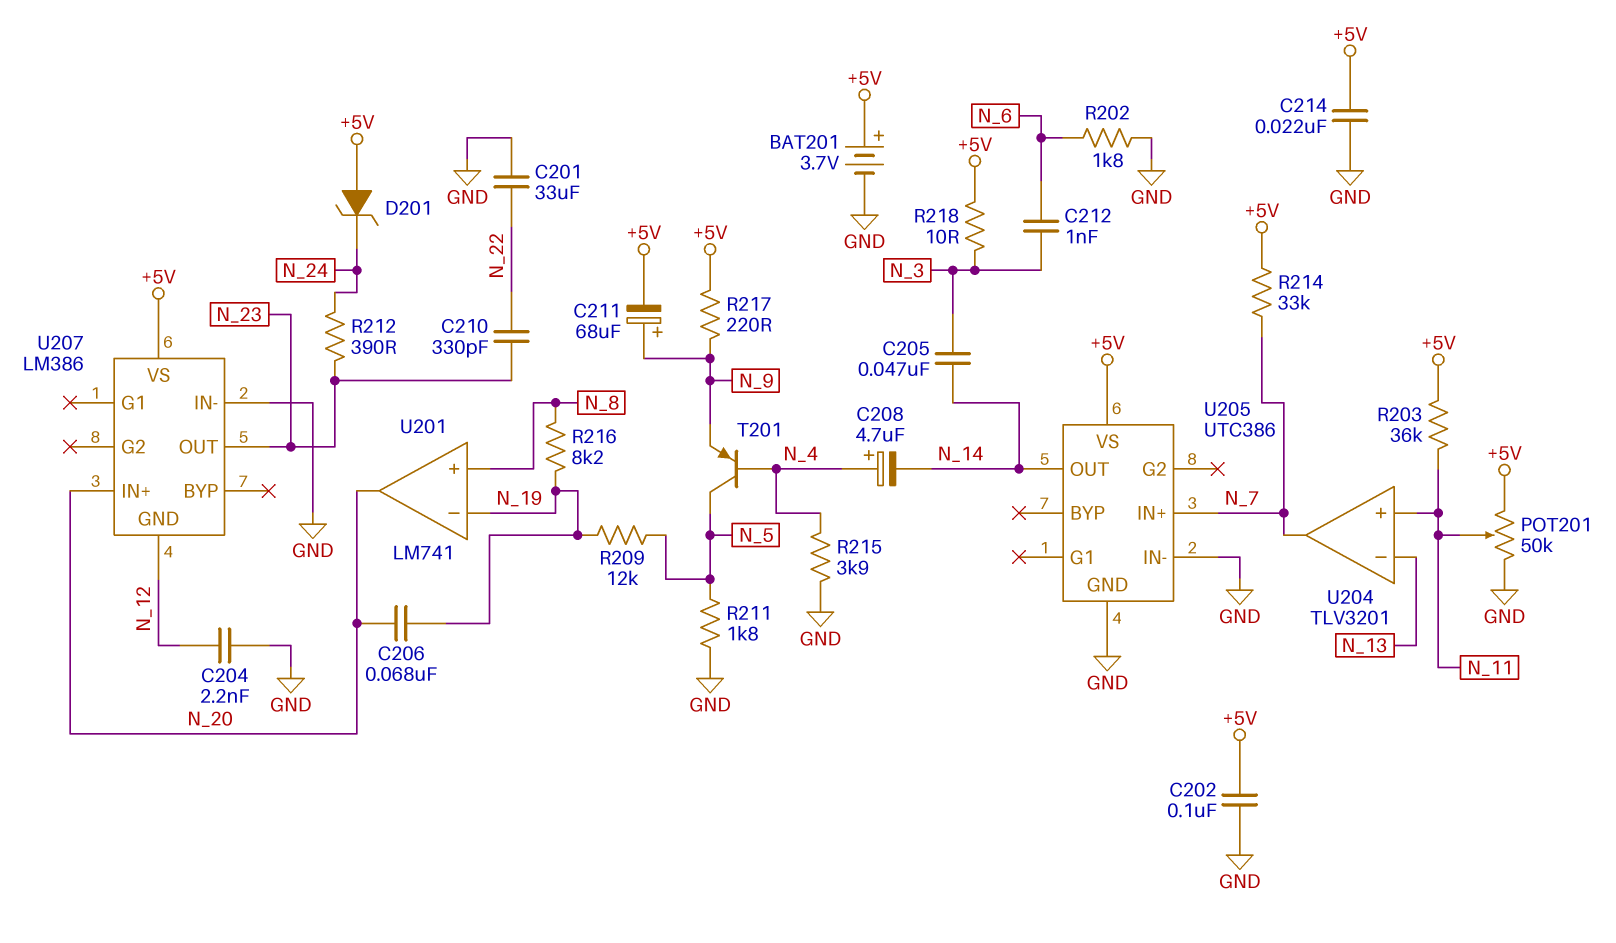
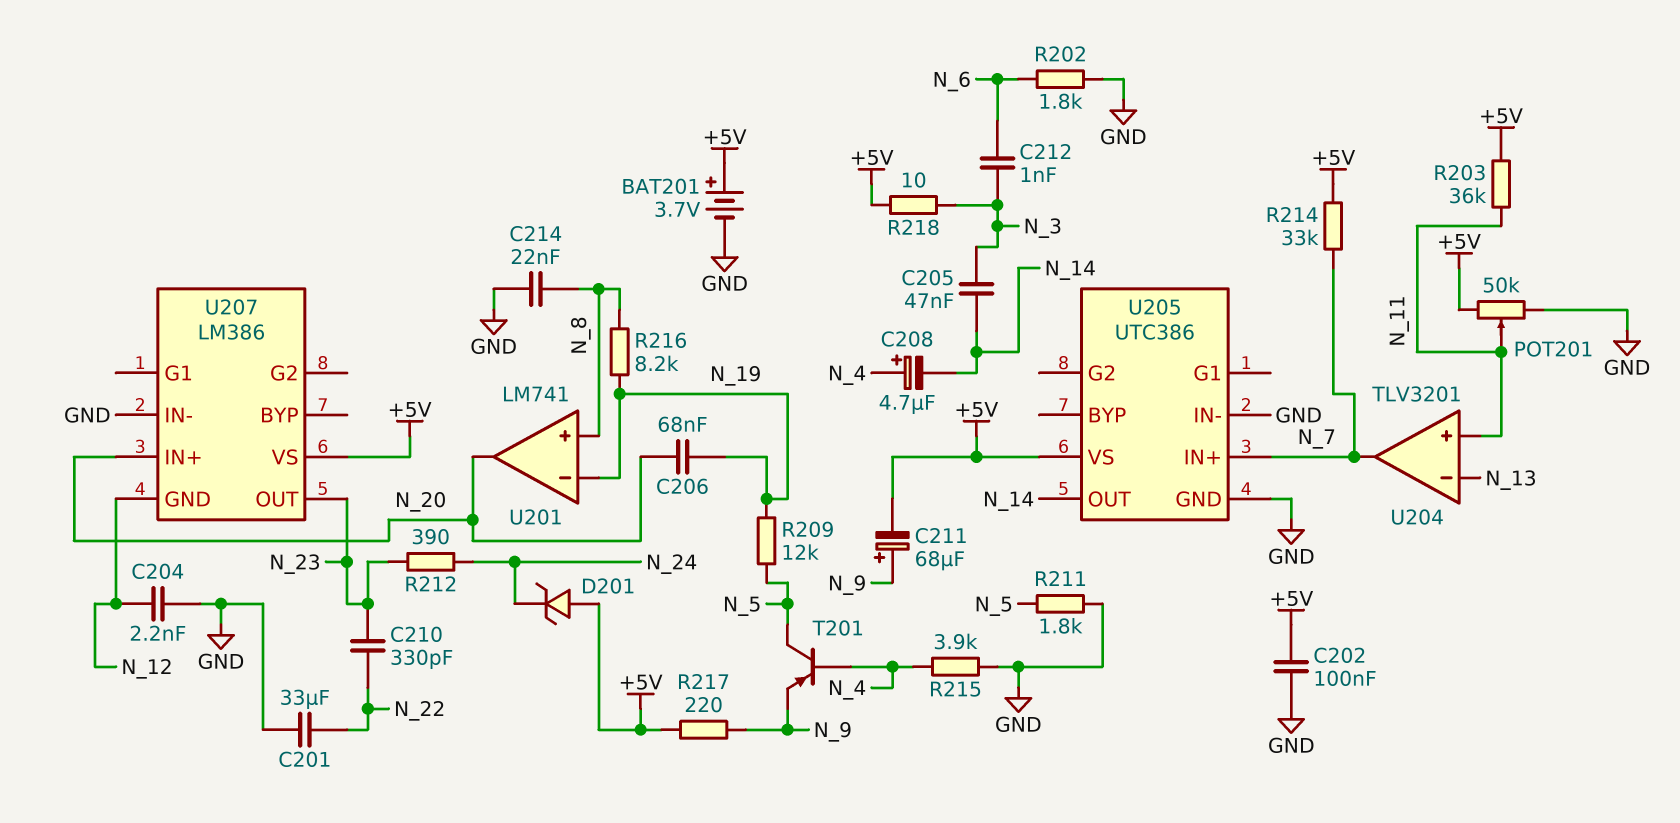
C214: 22nF (+5V, GND) -> 22nF (GND, N_8)

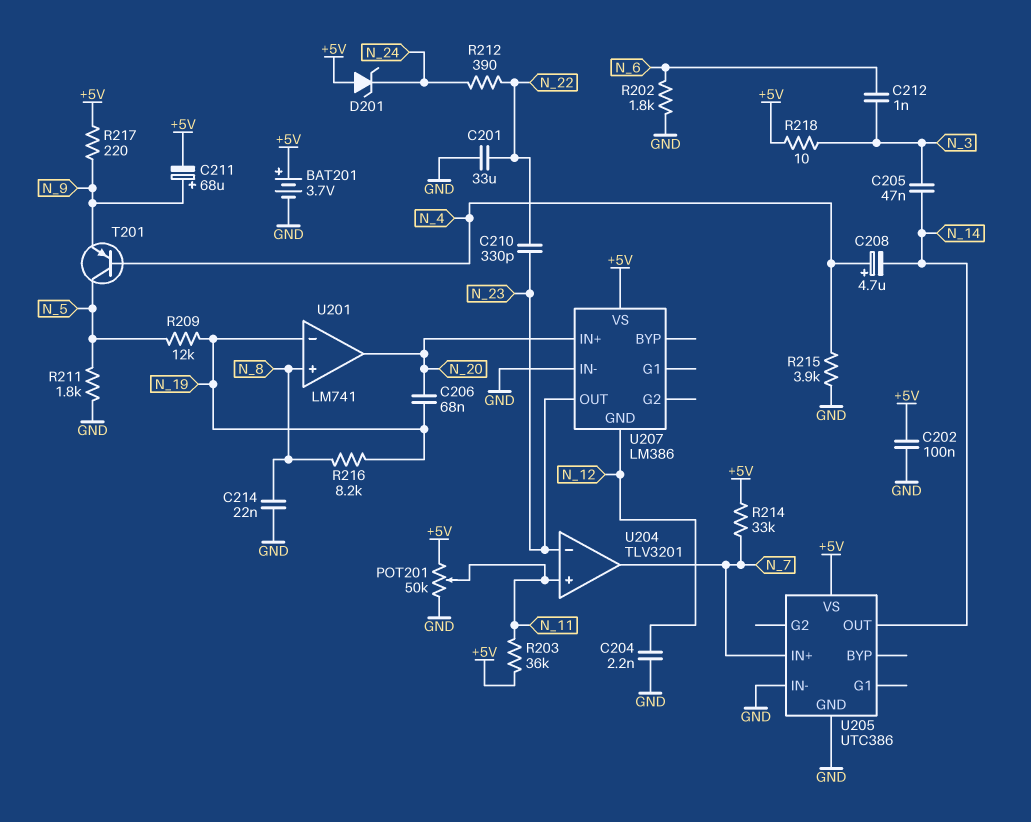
R212: 390 (N_23, N_24) -> 390 (N_22, N_24)
U204 pin in-: N_13 -> N_23

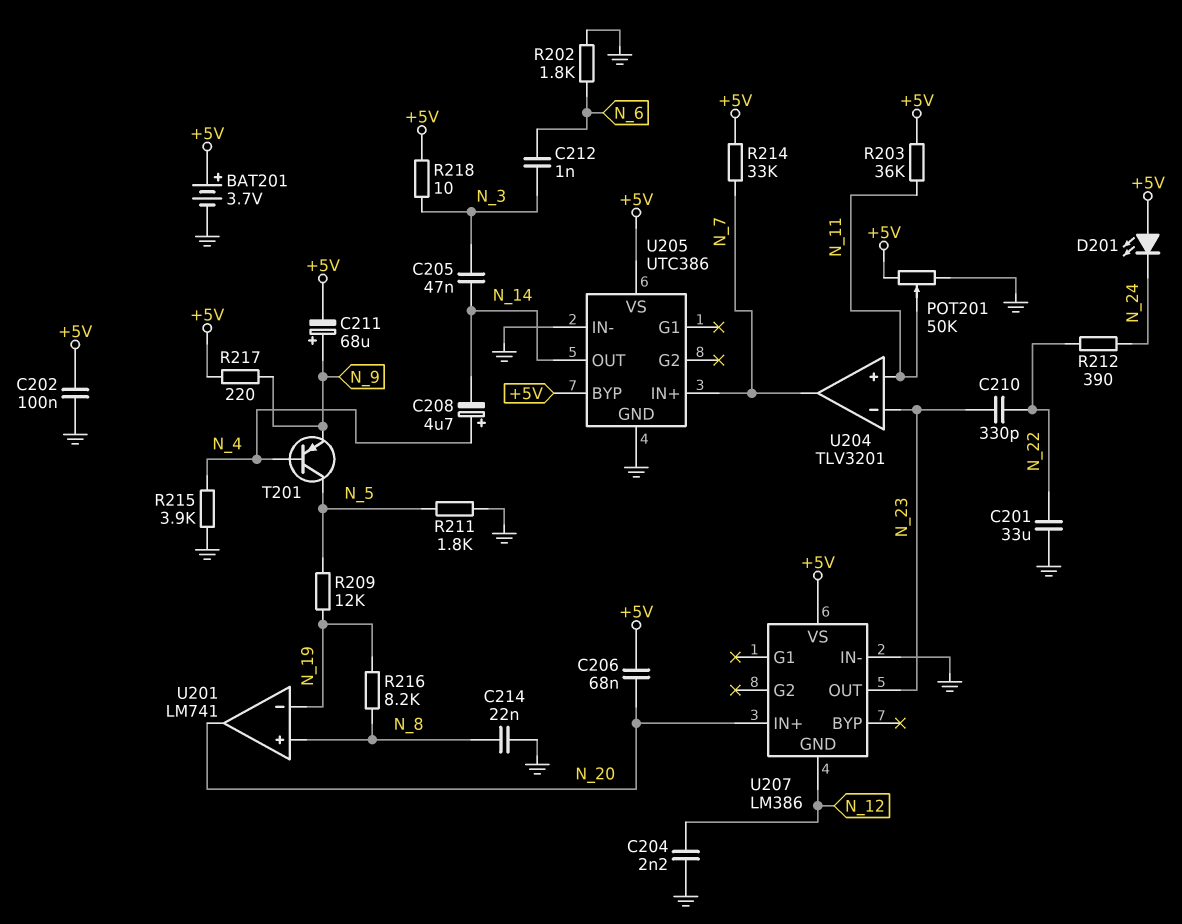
C206: 68nF (N_19, N_20) -> 68nF (+5V, N_20)
D201: zener (A +5V, K N_24) -> LED (A +5V, K N_24)
U205 pin BYP: none -> +5V

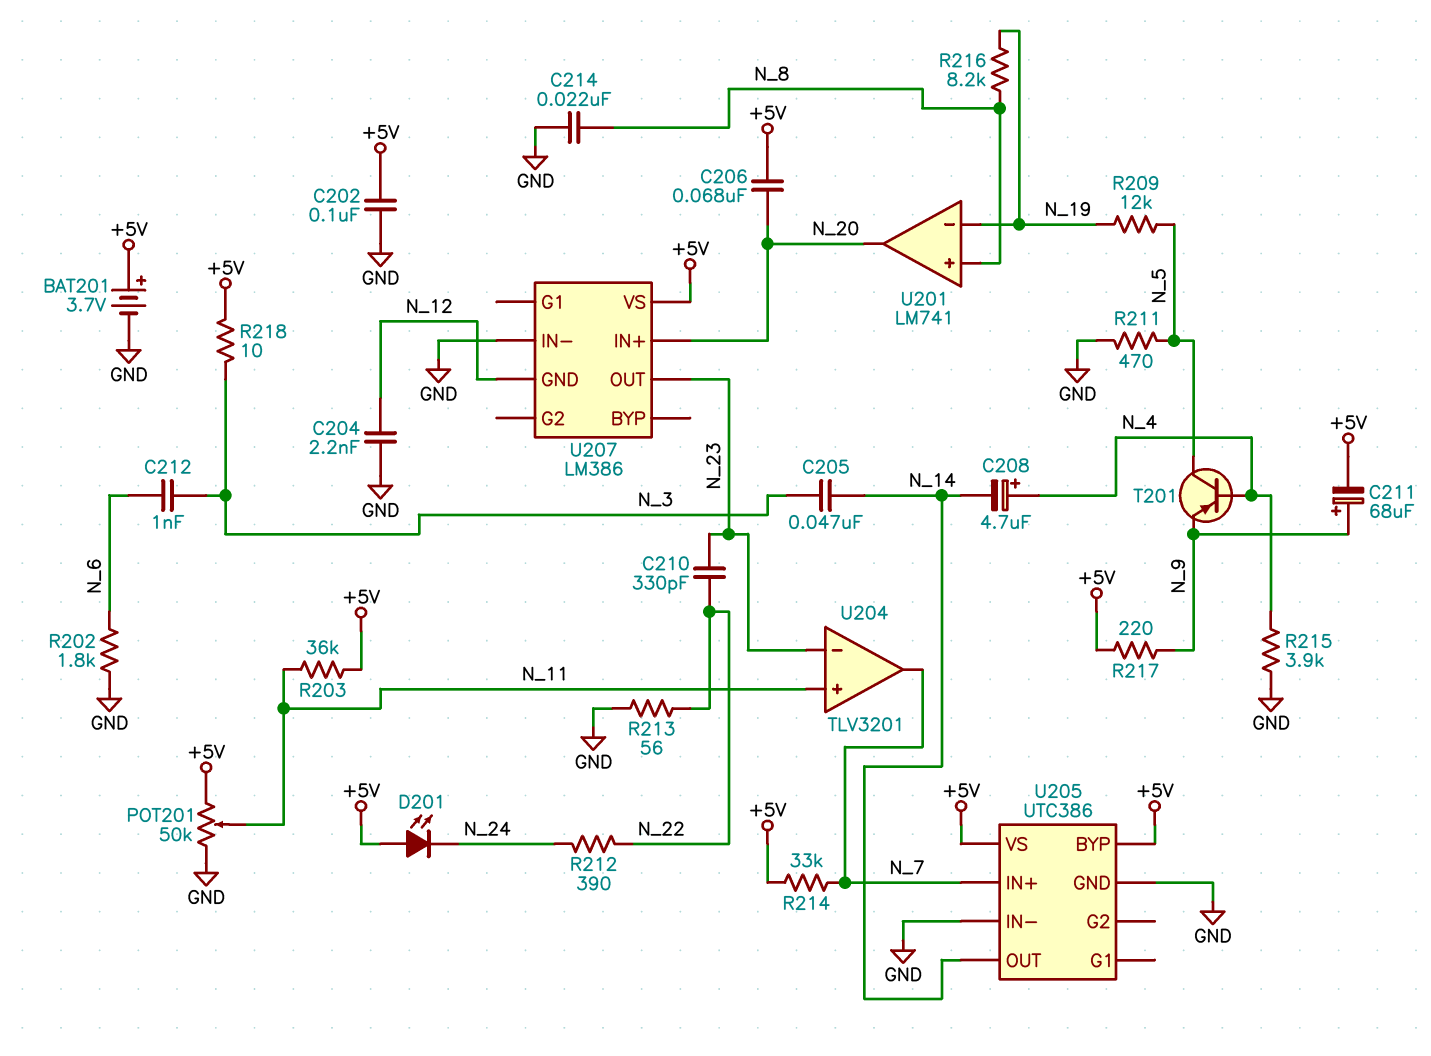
C201: 33uF (GND, N_22) -> none
R211: 1.8k (GND, N_5) -> 470 (GND, N_5)
R213: none -> 56 (GND, N_22)

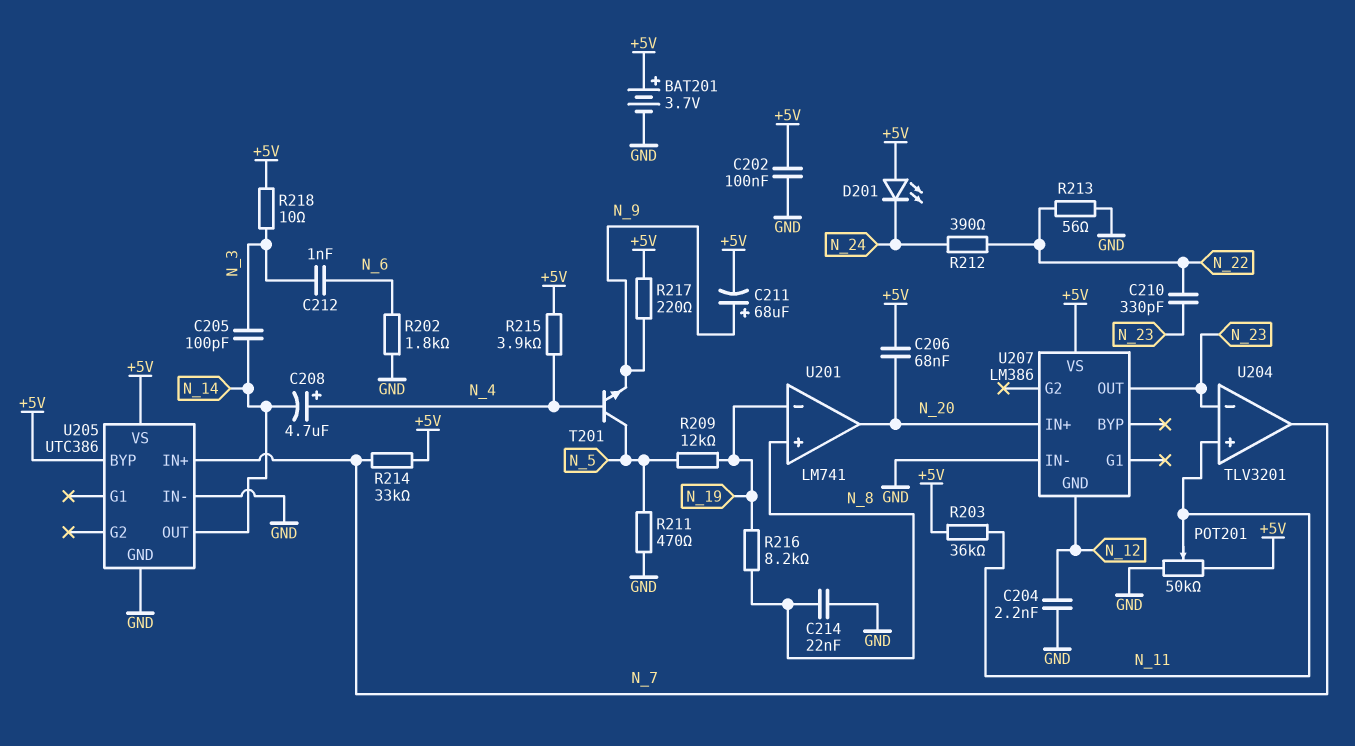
C205: 47nF (N_3, N_14) -> 100pF (N_3, N_14)
R215: 3.9k (GND, N_4) -> 3.9k (+5V, N_4)
T201: PNP (B N_4, C N_5, E N_9) -> NPN (B N_4, C N_5, E N_9)

